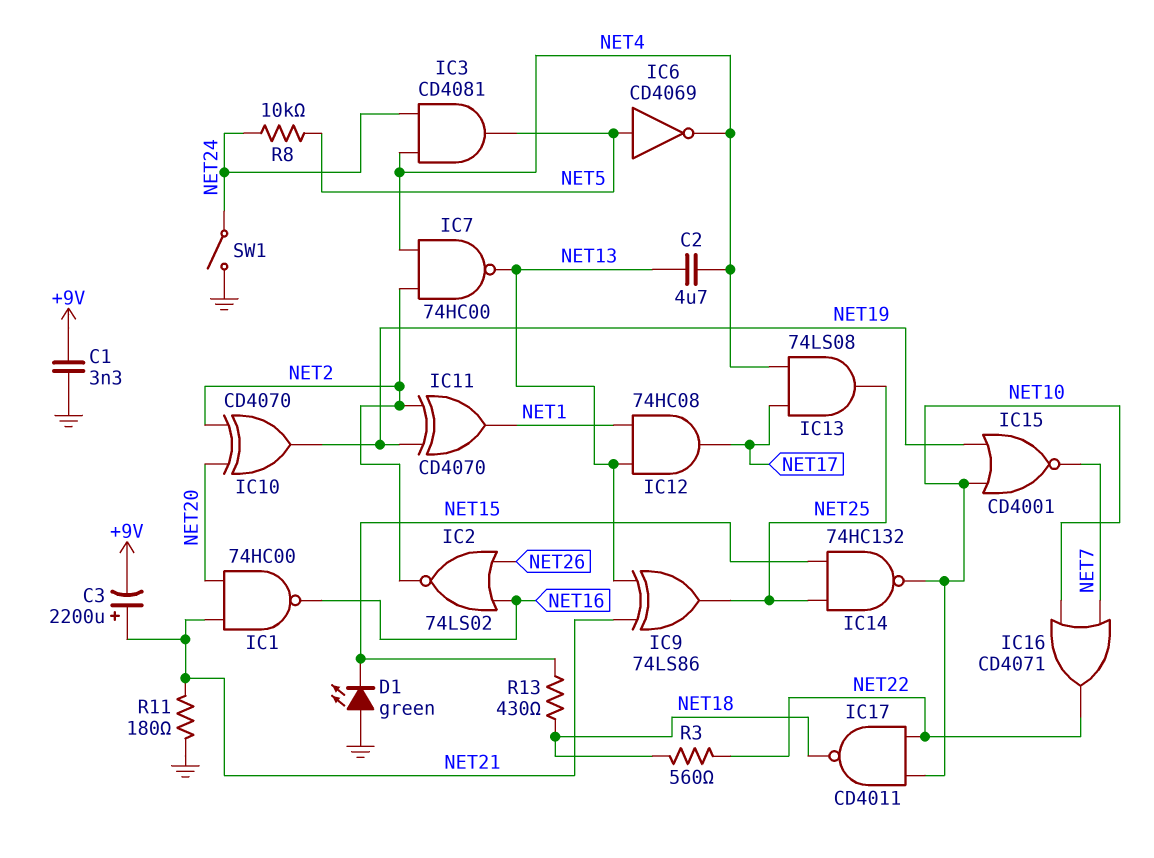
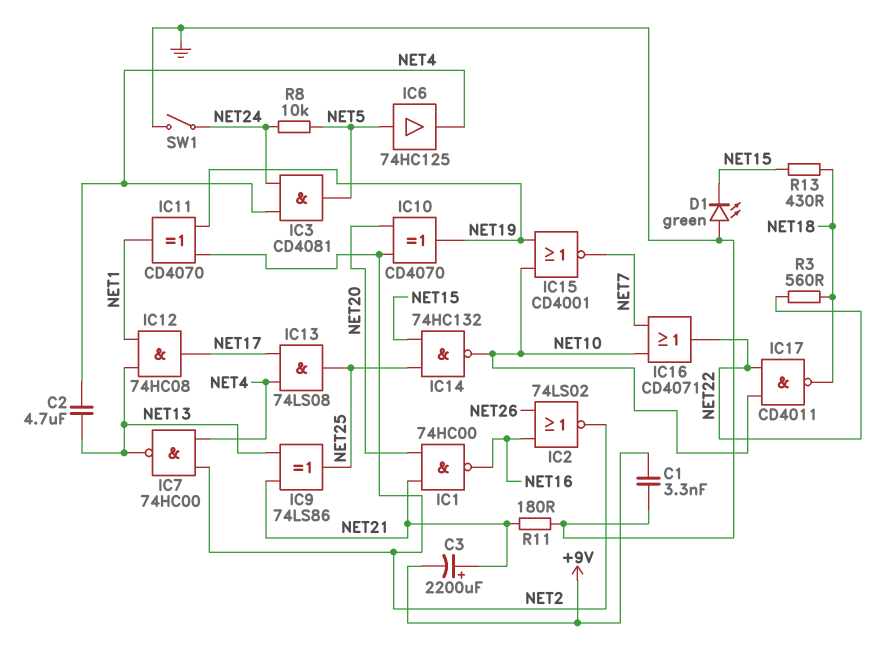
IC6: NOT CD4069 (in NET5, out NET4) -> buffer 74HC125 (in NET5, out NET4)

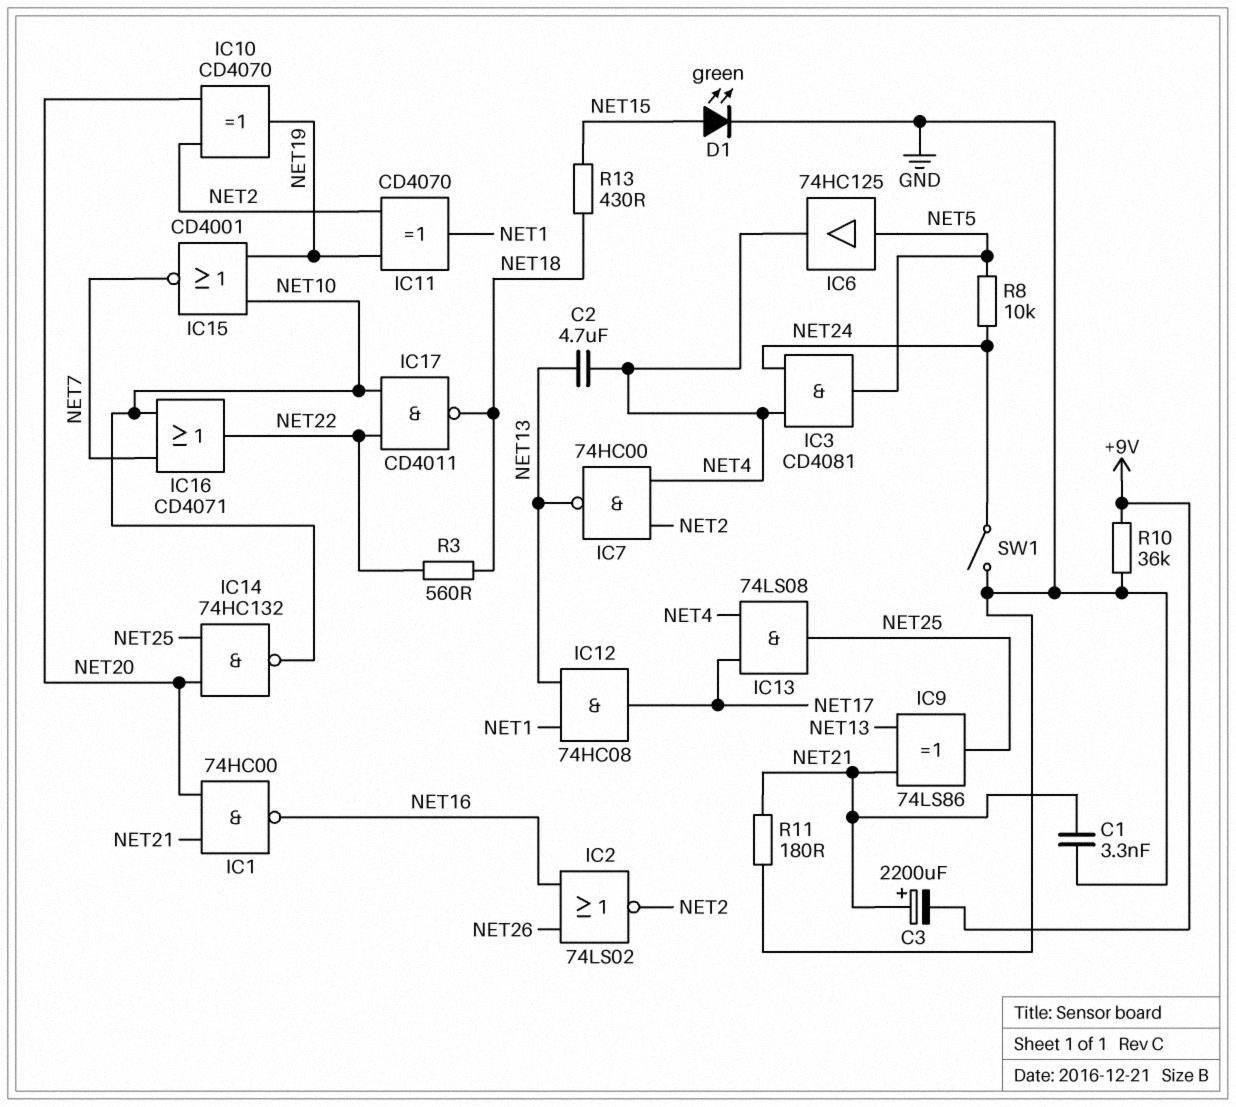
C1: 3.3nF (+9V, GND) -> 3.3nF (GND, NET21)
D1: LED green (A GND, K NET15) -> LED green (A NET15, K GND)
IC14: NAND 74HC132 (in NET15, in NET25, out NET10) -> NAND 74HC132 (in NET20, in NET25, out NET10)
R10: none -> 36k (+9V, GND)

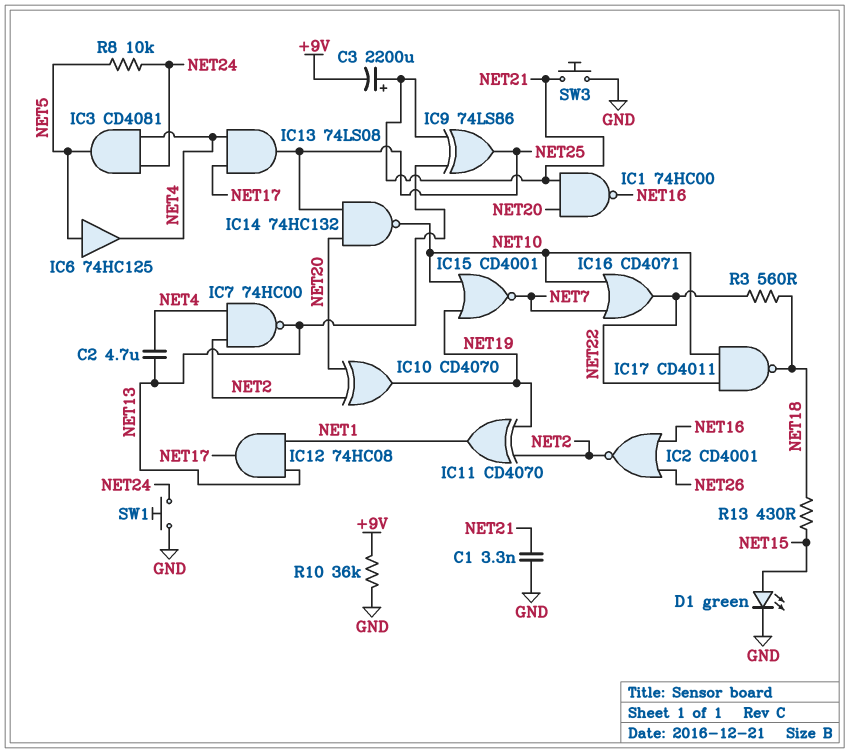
IC2: NOR 74LS02 (in NET16, in NET26, out NET2) -> NOR CD4001 (in NET16, in NET26, out NET2)
R11: 180 (GND, NET21) -> none
SW1: switch (GND, NET24) -> button (GND, NET24)
SW3: none -> button (GND, NET21)

